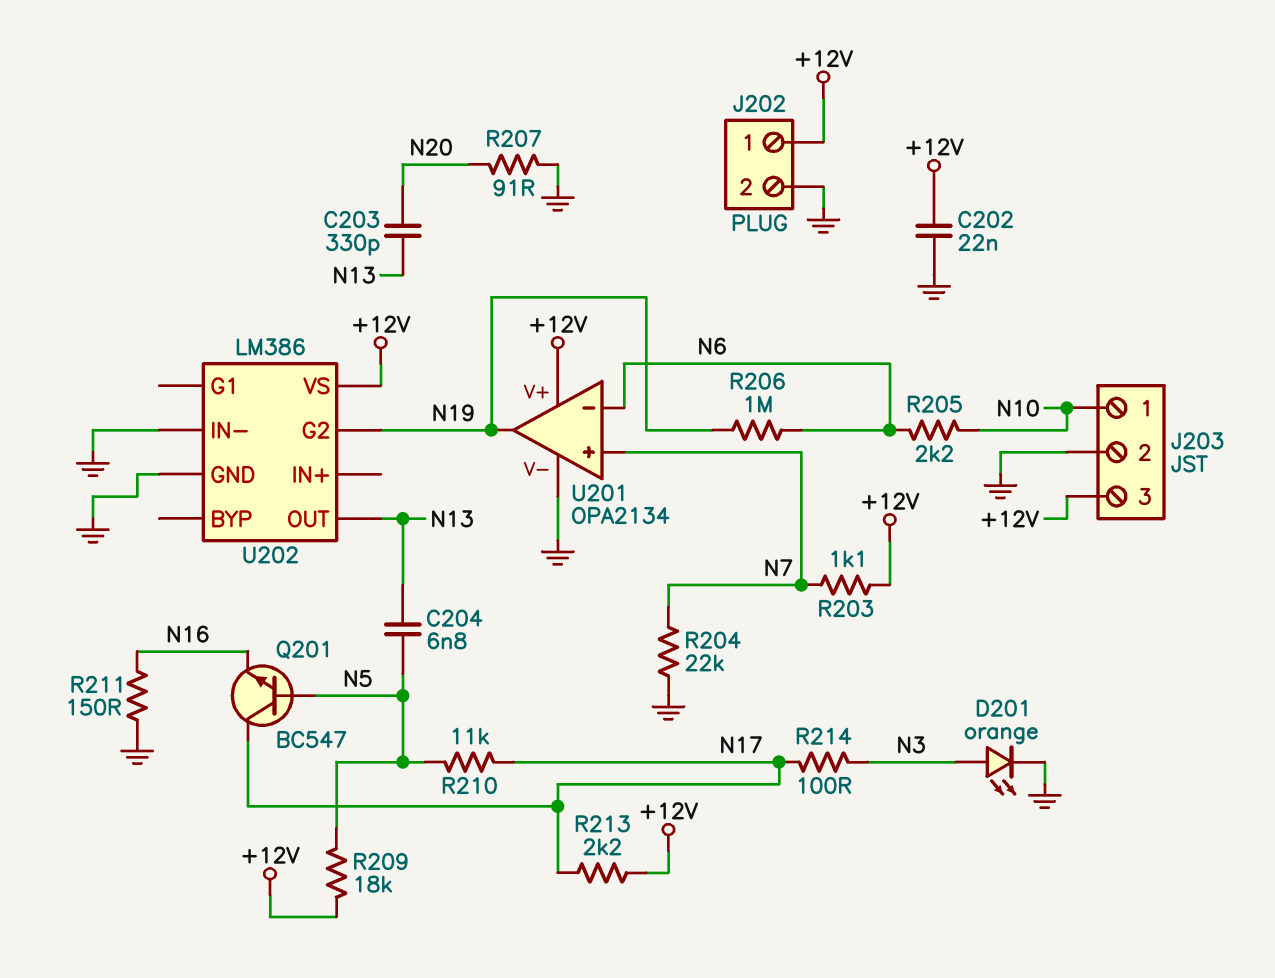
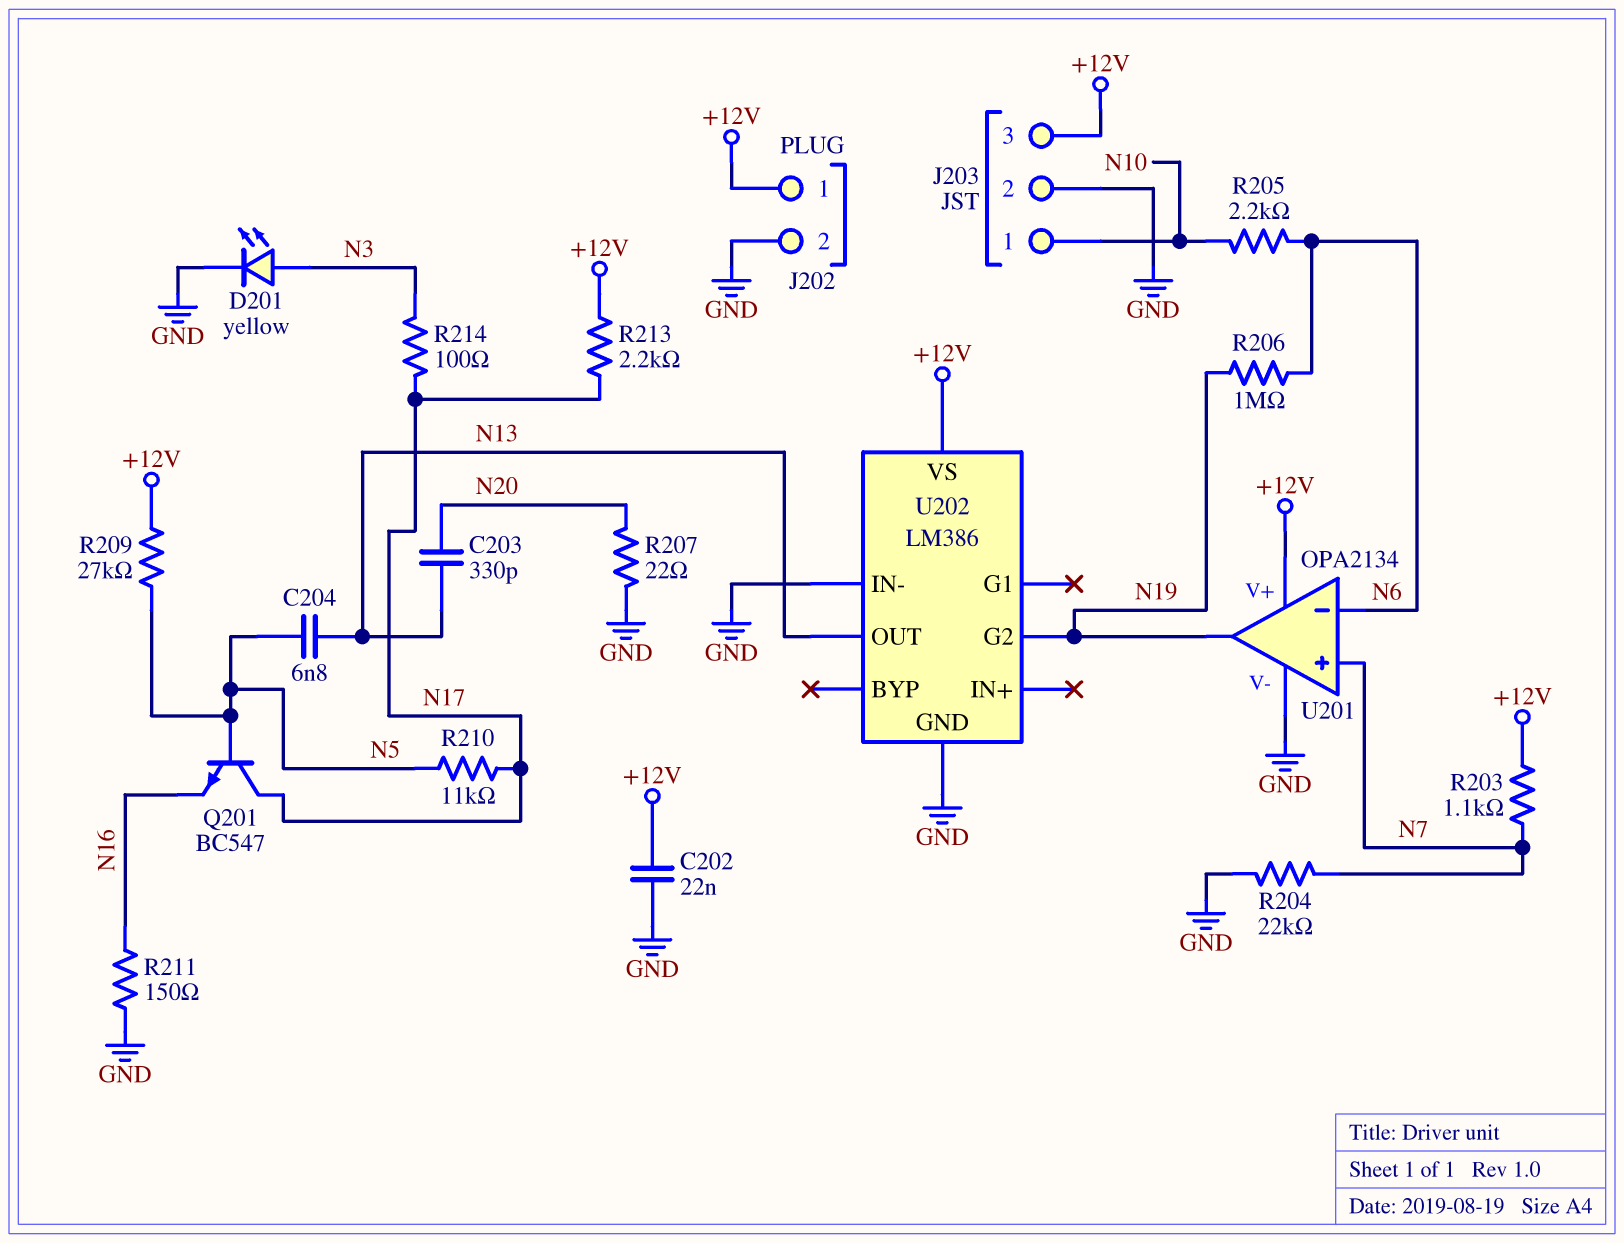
D201: LED orange (A N3, K GND) -> LED yellow (A N3, K GND)
R207: 91 (GND, N20) -> 22 (GND, N20)
R209: 18k (+12V, N5) -> 27k (+12V, N5)

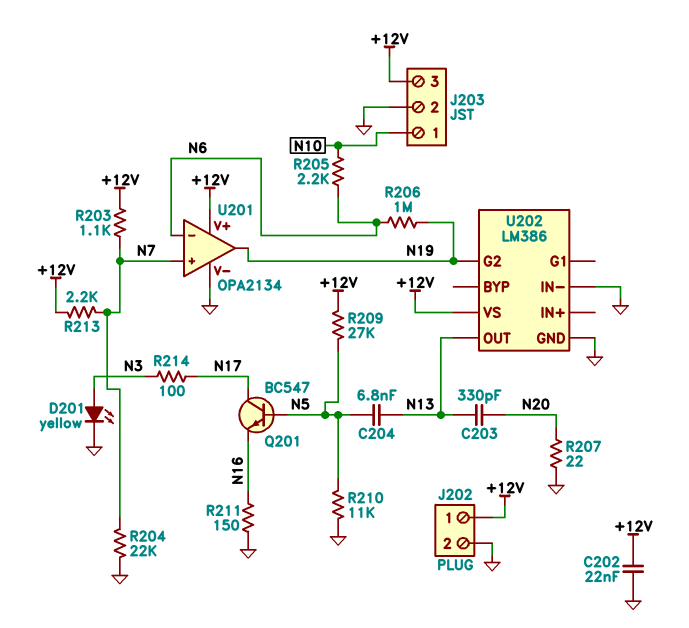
R210: 11k (N5, N17) -> 11k (GND, N5)
R213: 2.2k (+12V, N17) -> 2.2k (+12V, N7)

